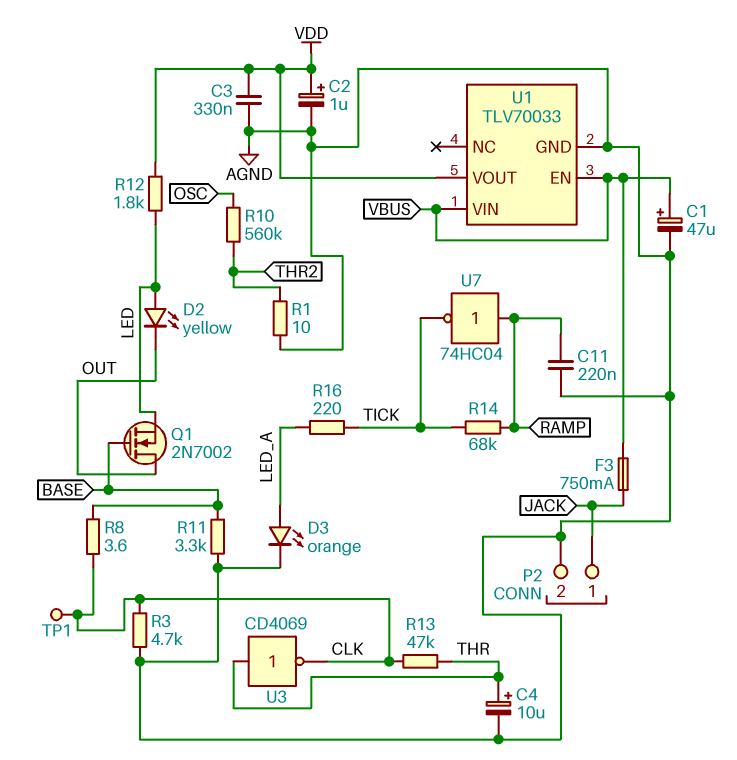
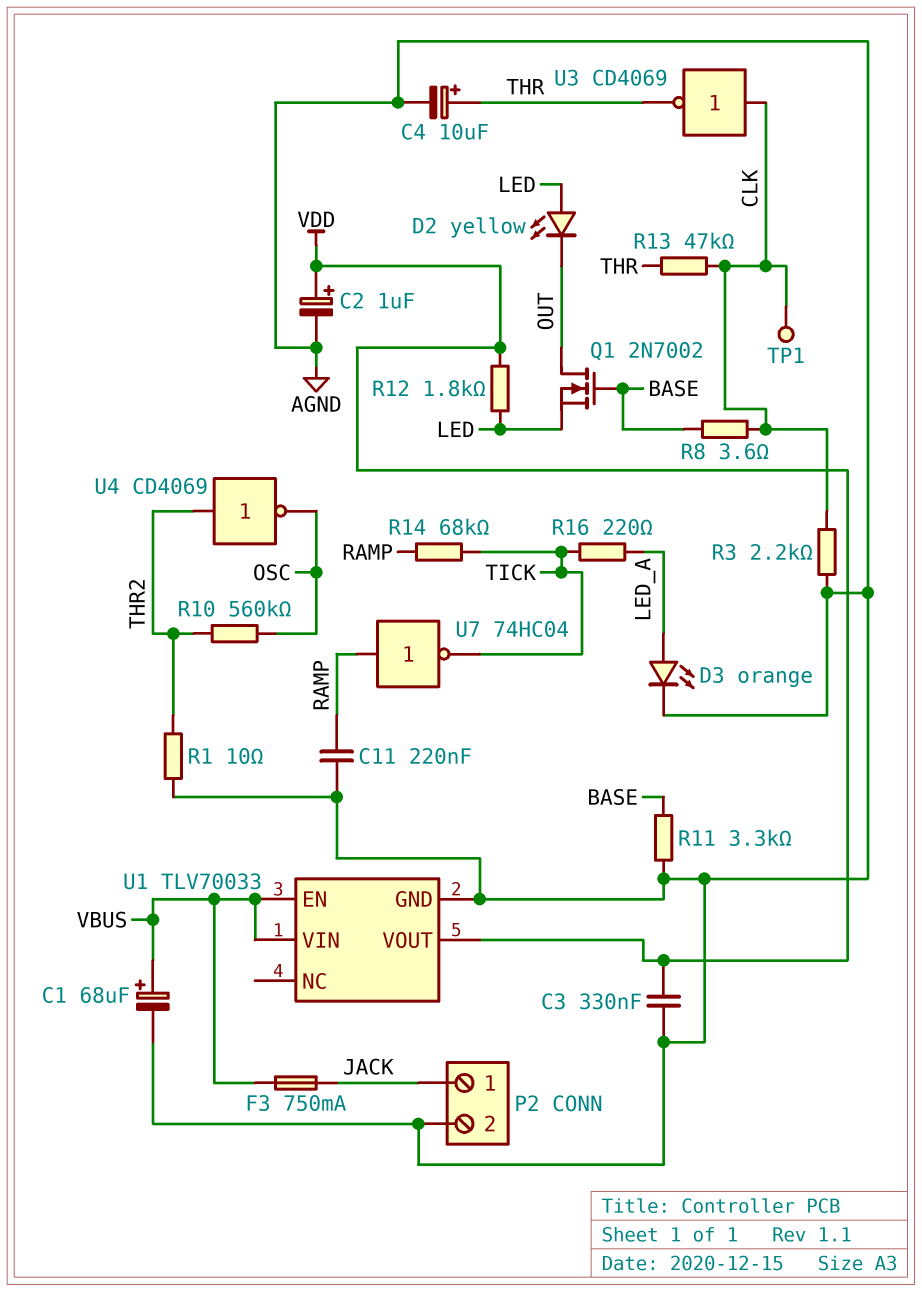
C1: 47uF (plus VBUS, minus AGND) -> 68uF (plus VBUS, minus AGND)
R3: 4.7k (AGND, CLK) -> 2.2k (AGND, CLK)
U3: NOT CD4069 (in THR, out CLK) -> NOT CD4069 (in CLK, out THR)
U4: none -> NOT CD4069 (in THR2, out OSC)

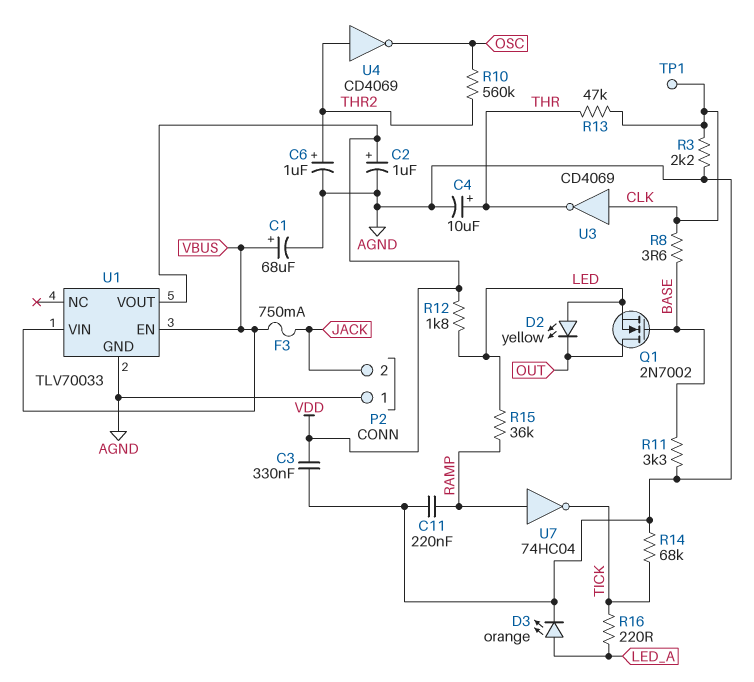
C6: none -> 1uF (plus THR2, minus AGND)
P2 pin 1: JACK -> AGND
P2 pin 2: AGND -> JACK
R1: 10 (AGND, THR2) -> none
R14: 68k (RAMP, TICK) -> 68k (AGND, TICK)
R15: none -> 36k (LED, RAMP)

